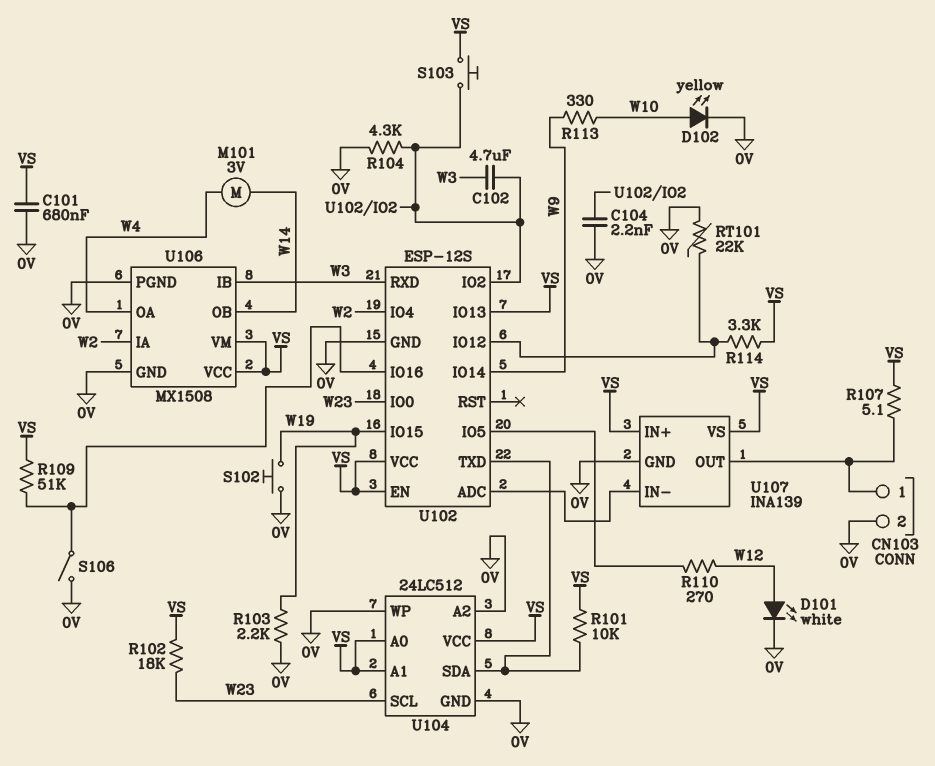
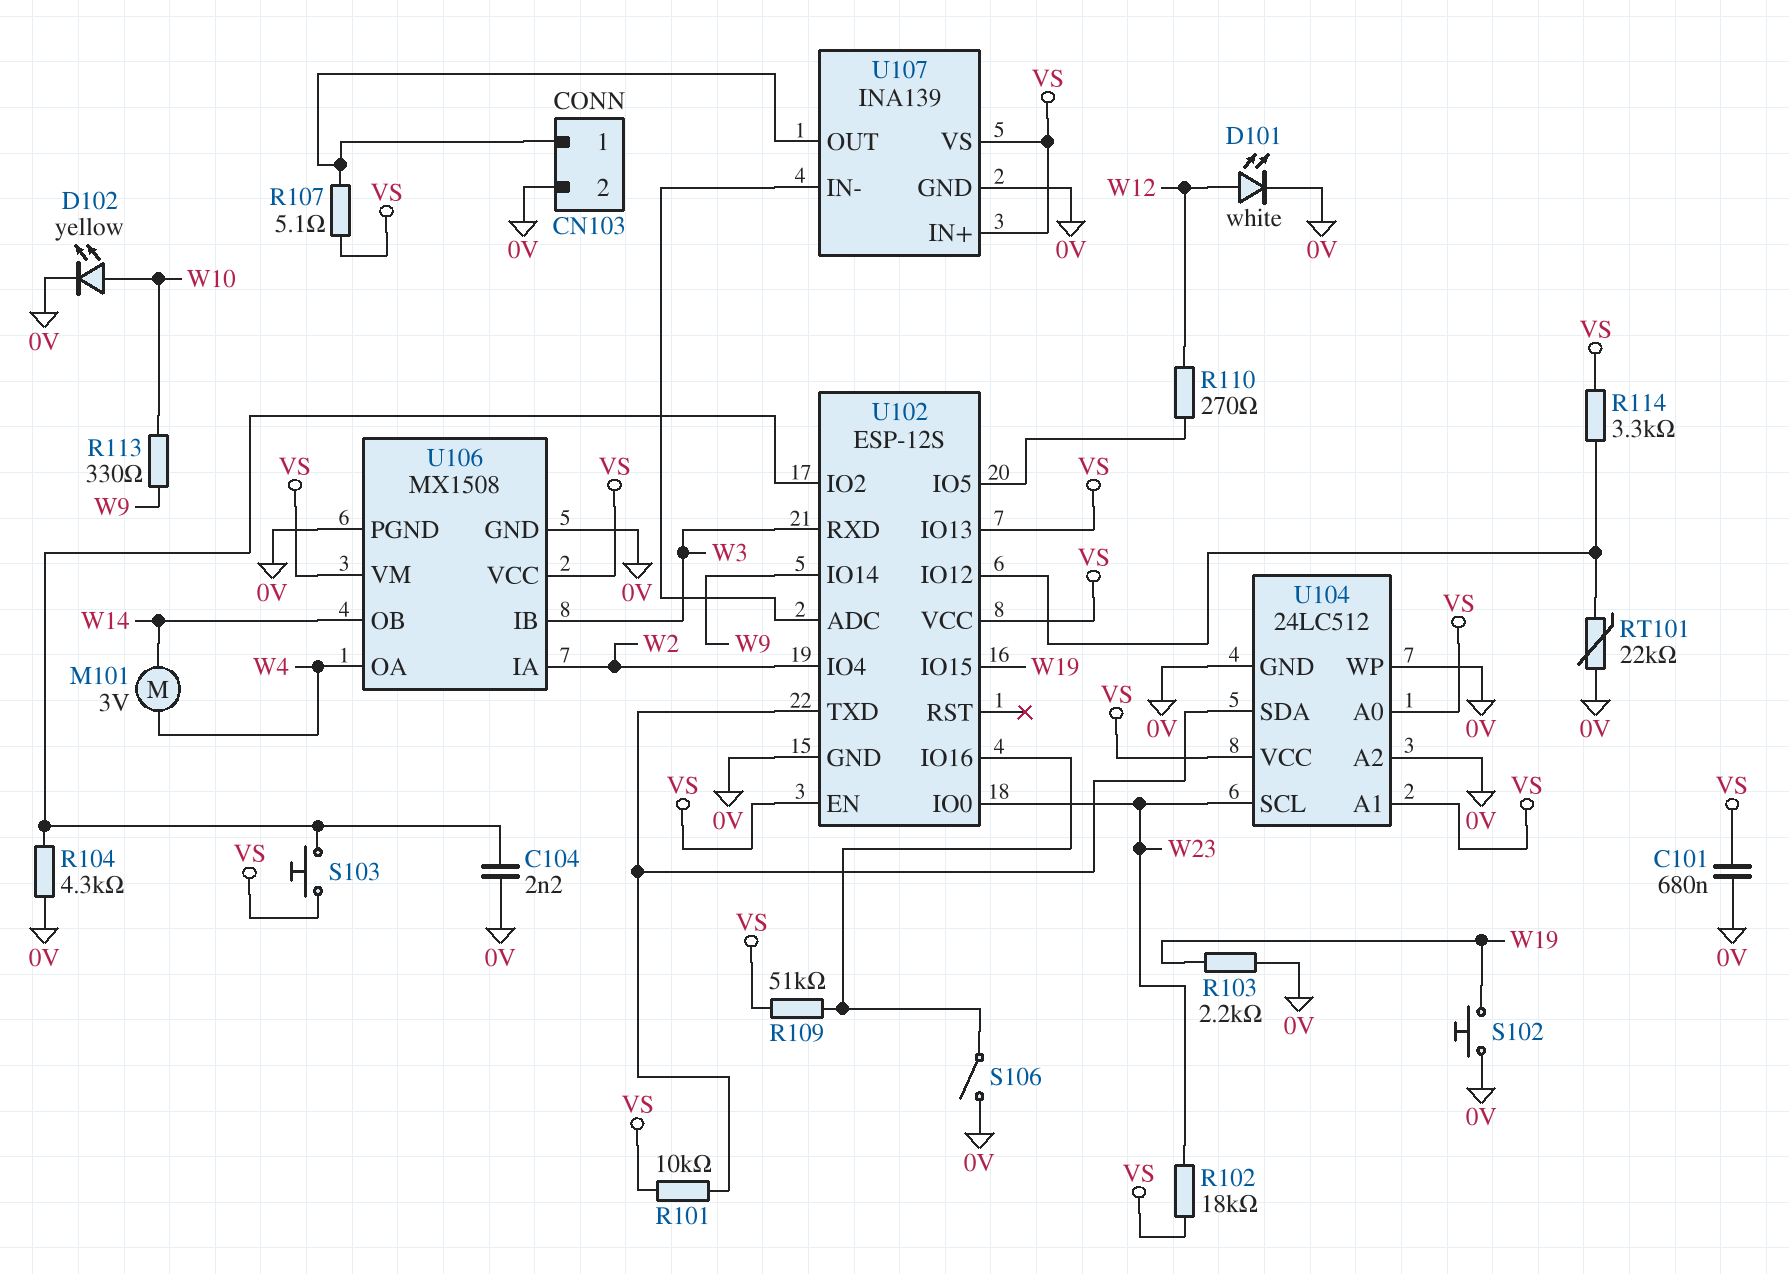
C102: 4.7uF (U102/IO2, W3) -> none

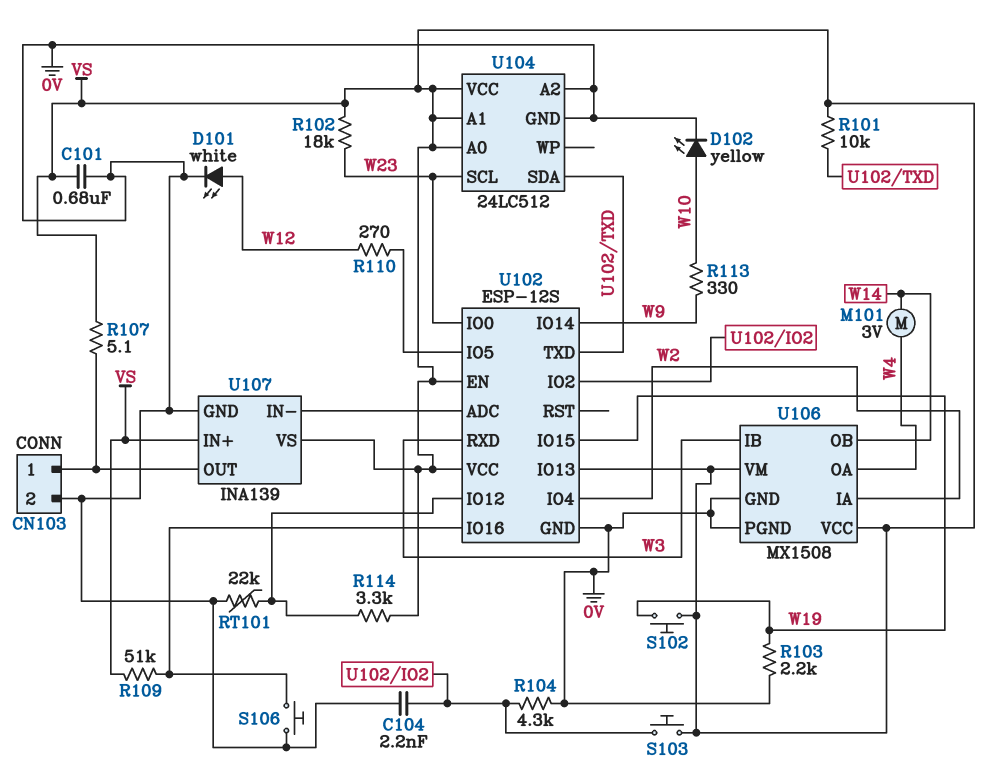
S102: button (0V, W19) -> button (VS, W19)
S106: switch (0V, U102/IO16) -> button (0V, U102/IO16)
U104 pin WP: 0V -> none

